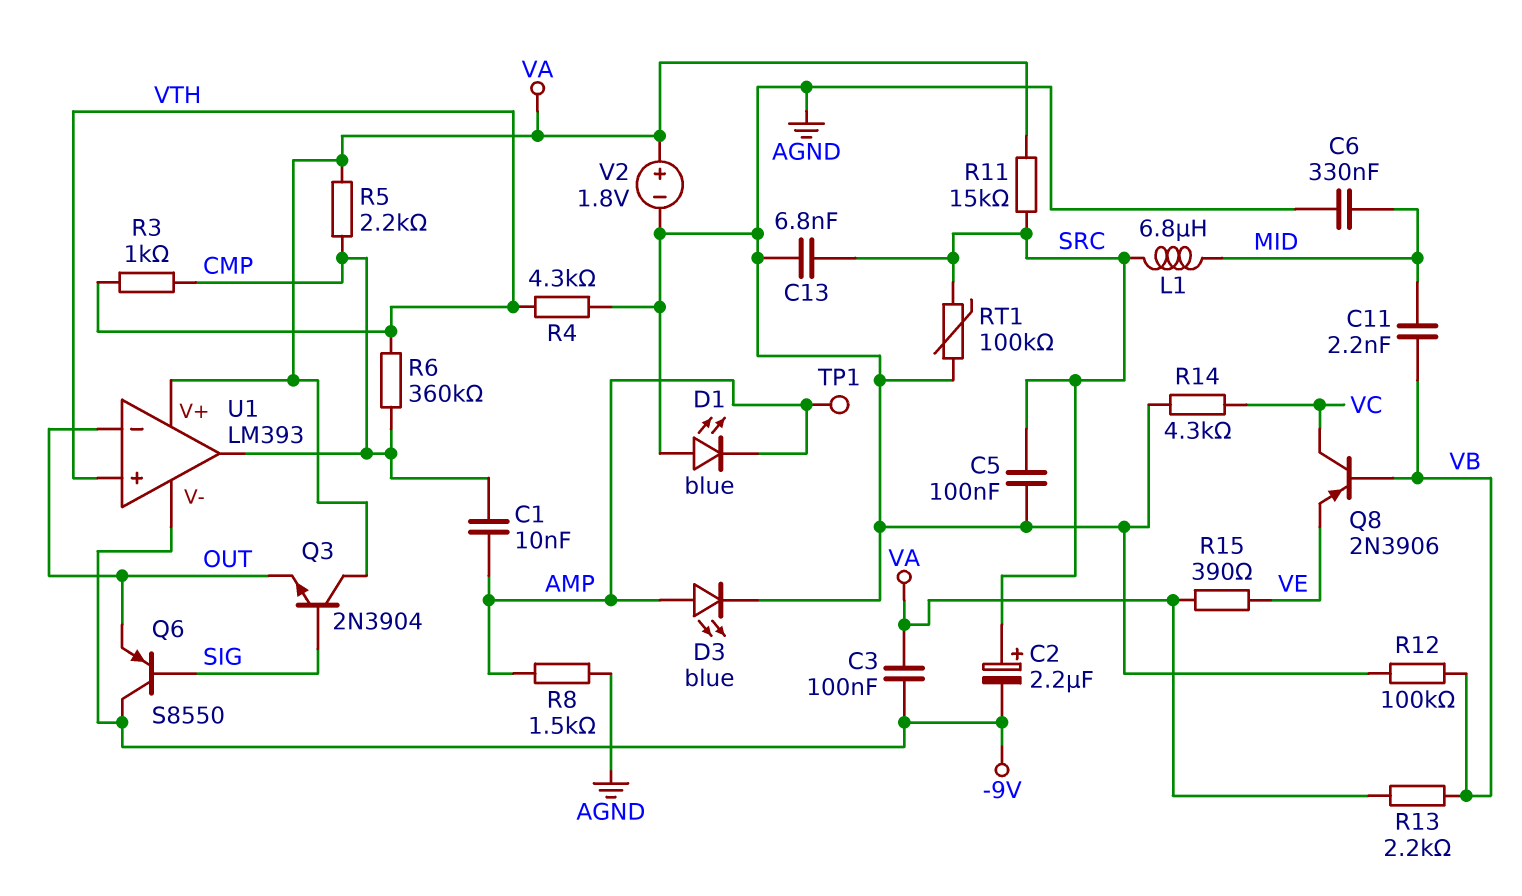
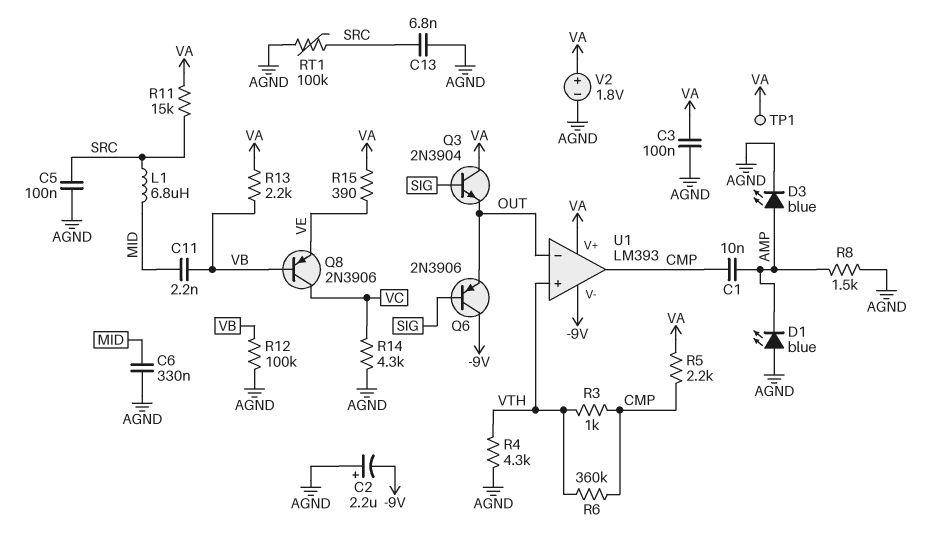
C2: 2.2uF (plus SRC, minus -9V) -> 2.2uF (plus AGND, minus -9V)
C3: 100nF (-9V, VA) -> 100nF (AGND, VA)
Q6: PNP S8550 (B SIG, C -9V, E OUT) -> PNP 2N3906 (B SIG, C -9V, E OUT)
TP1: test point (AMP) -> test point (VA)

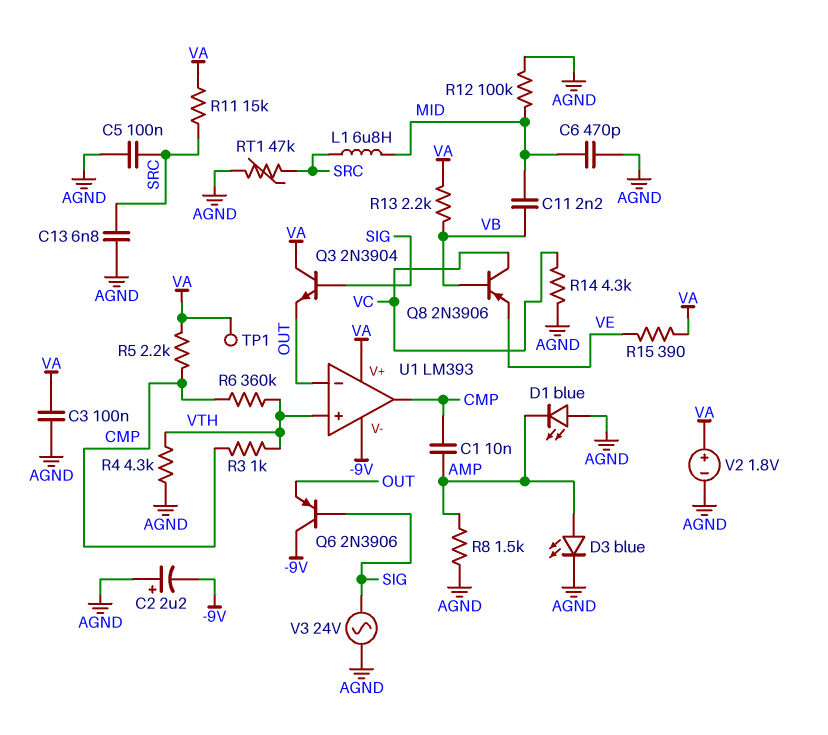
C6: 330nF (AGND, MID) -> 470pF (AGND, MID)
R12: 100k (AGND, VB) -> 100k (AGND, MID)
RT1: 100k (AGND, SRC) -> 47k (AGND, SRC)
V3: none -> AC 24V (AGND, SIG)

